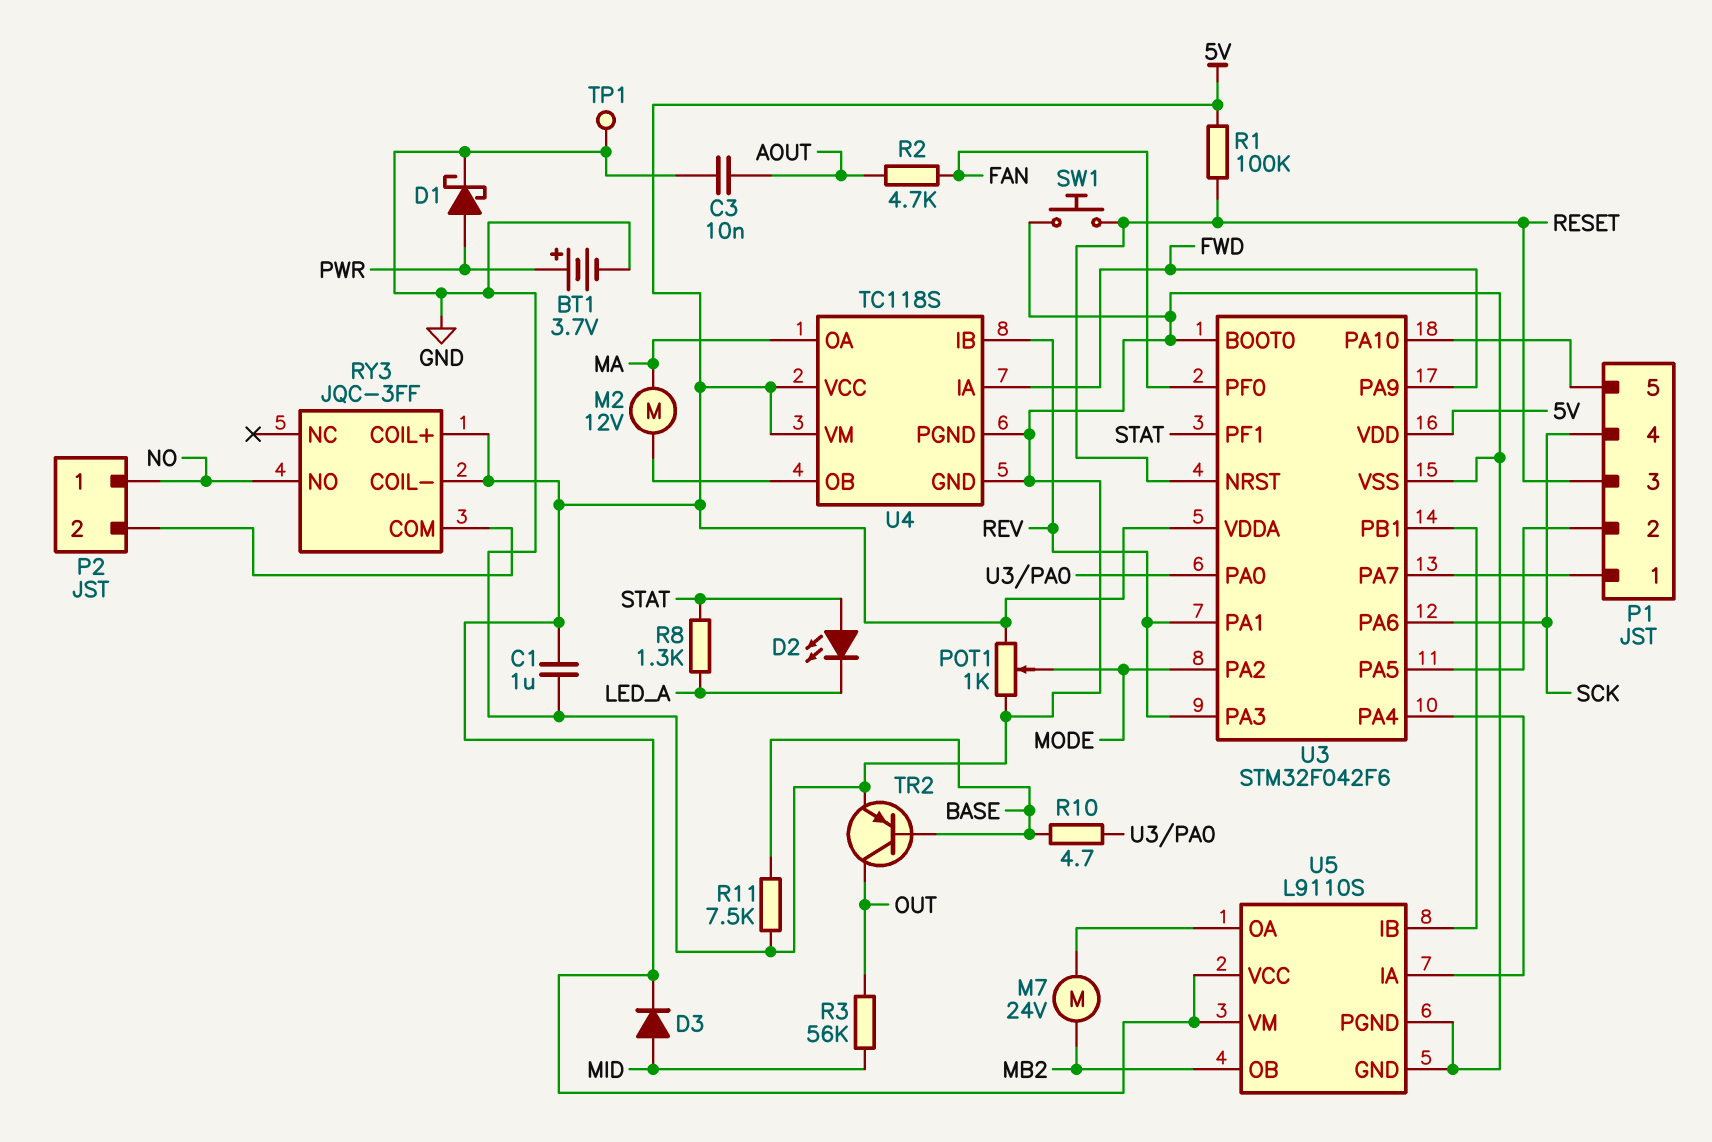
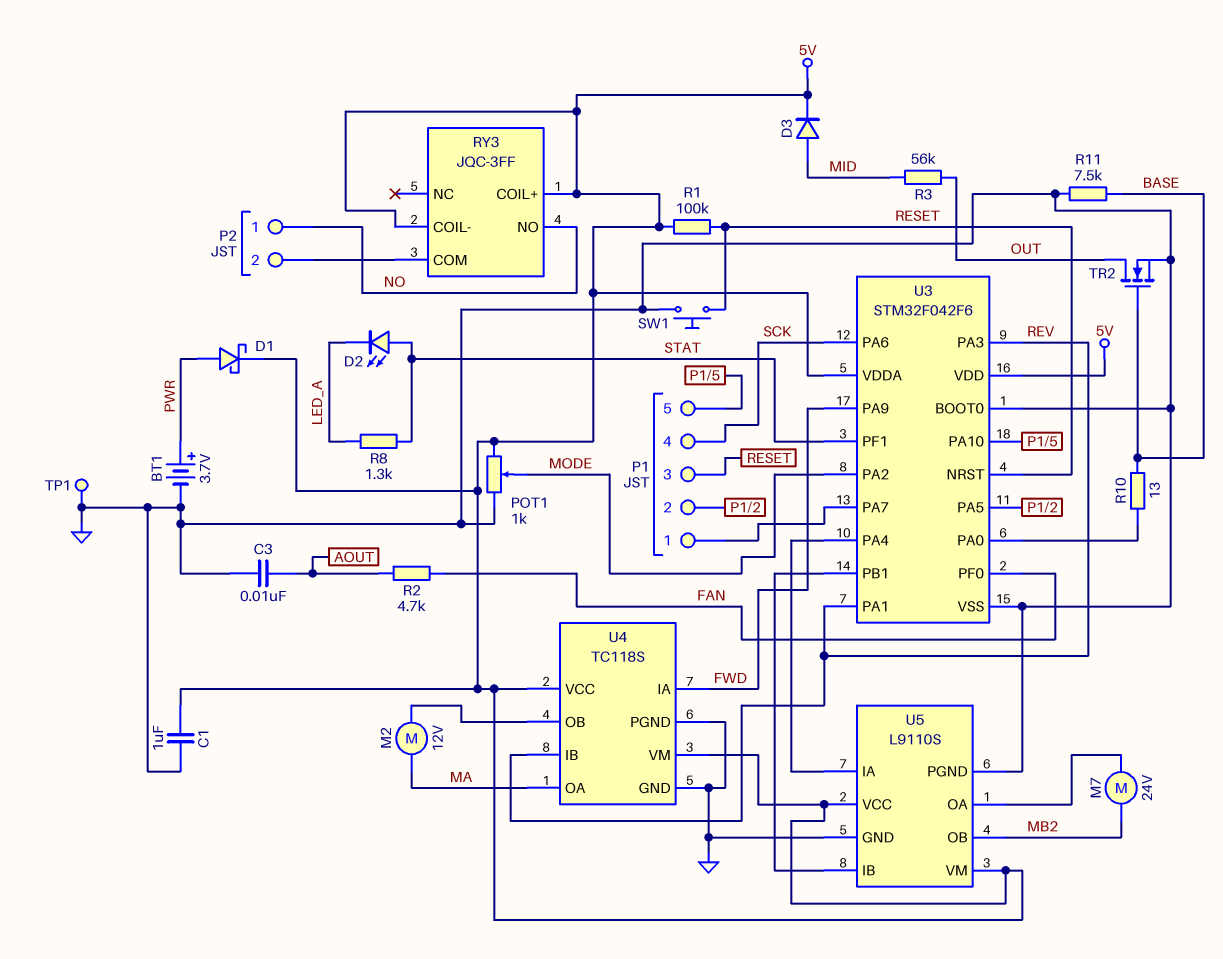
D1: schottky (A PWR, K GND) -> schottky (A PWR, K 5V)
R10: 4.7 (BASE, U3/PA0) -> 13 (BASE, U3/PA0)
TR2: PNP (B BASE, C OUT, E GND) -> NMOS (G BASE, D OUT, S GND)

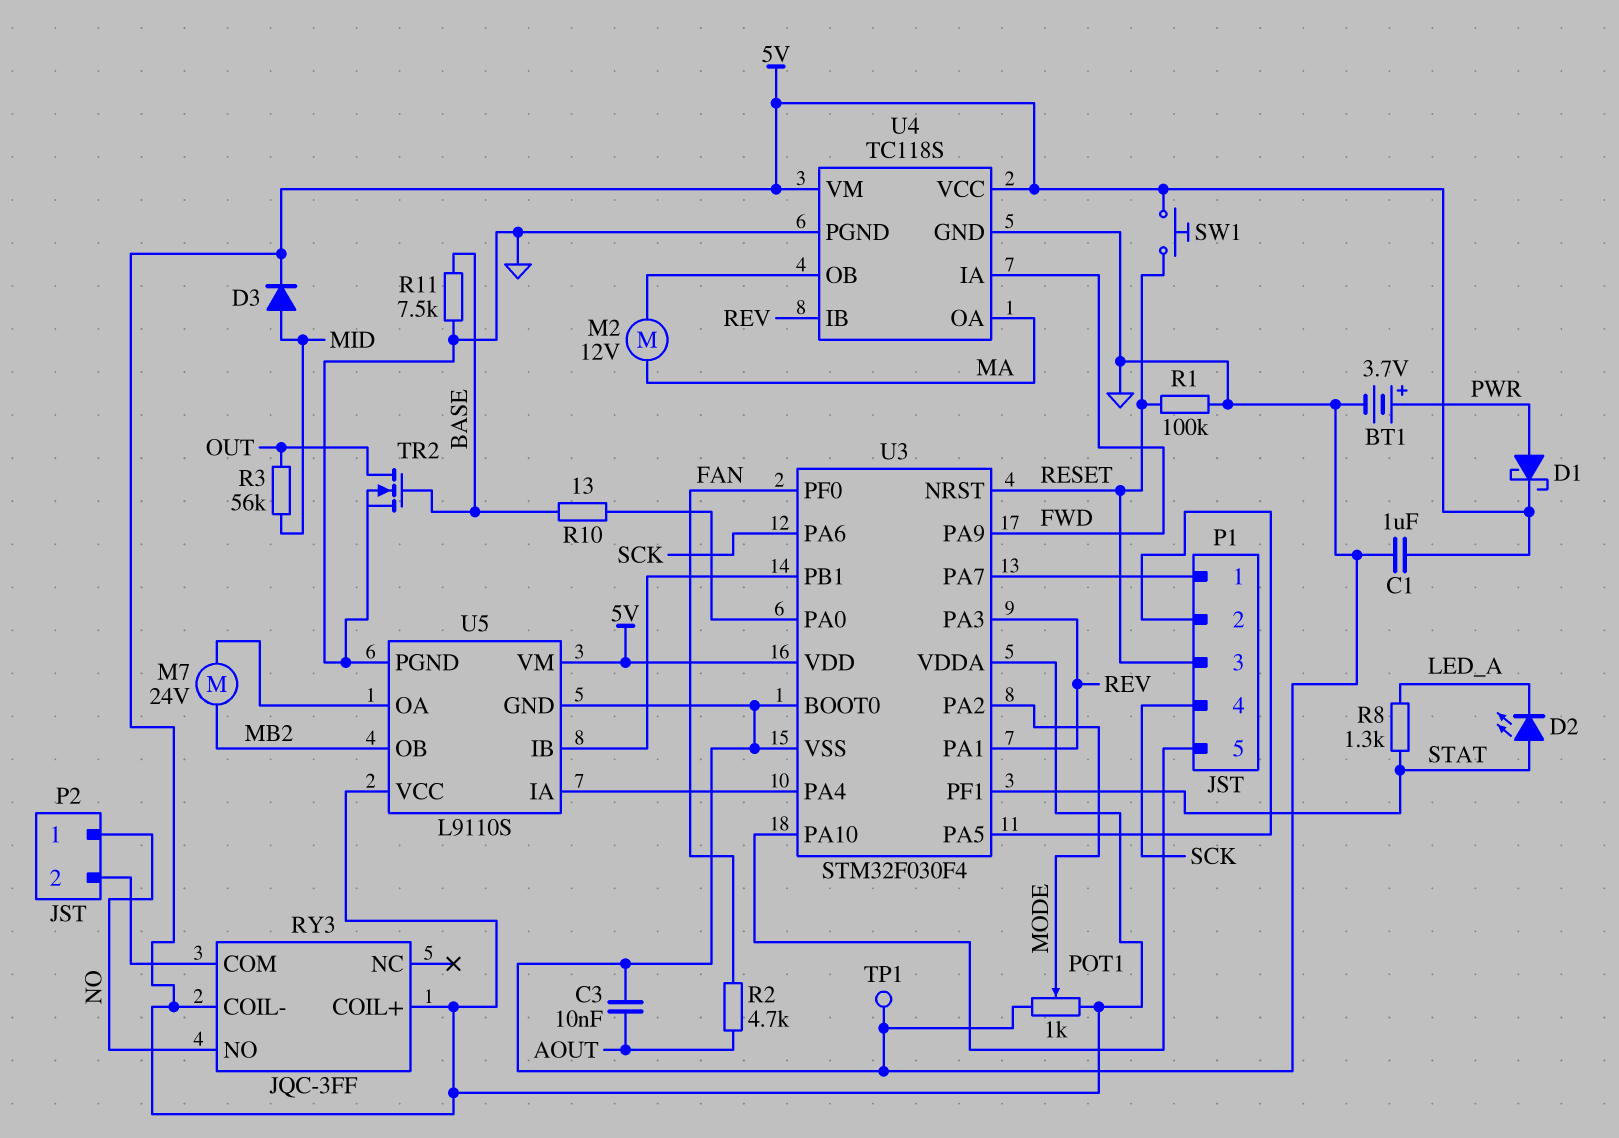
R1: 100k (5V, RESET) -> 100k (GND, RESET)
SW1: button (GND, RESET) -> button (5V, RESET)
U3: STM32F042F6 -> STM32F030F4

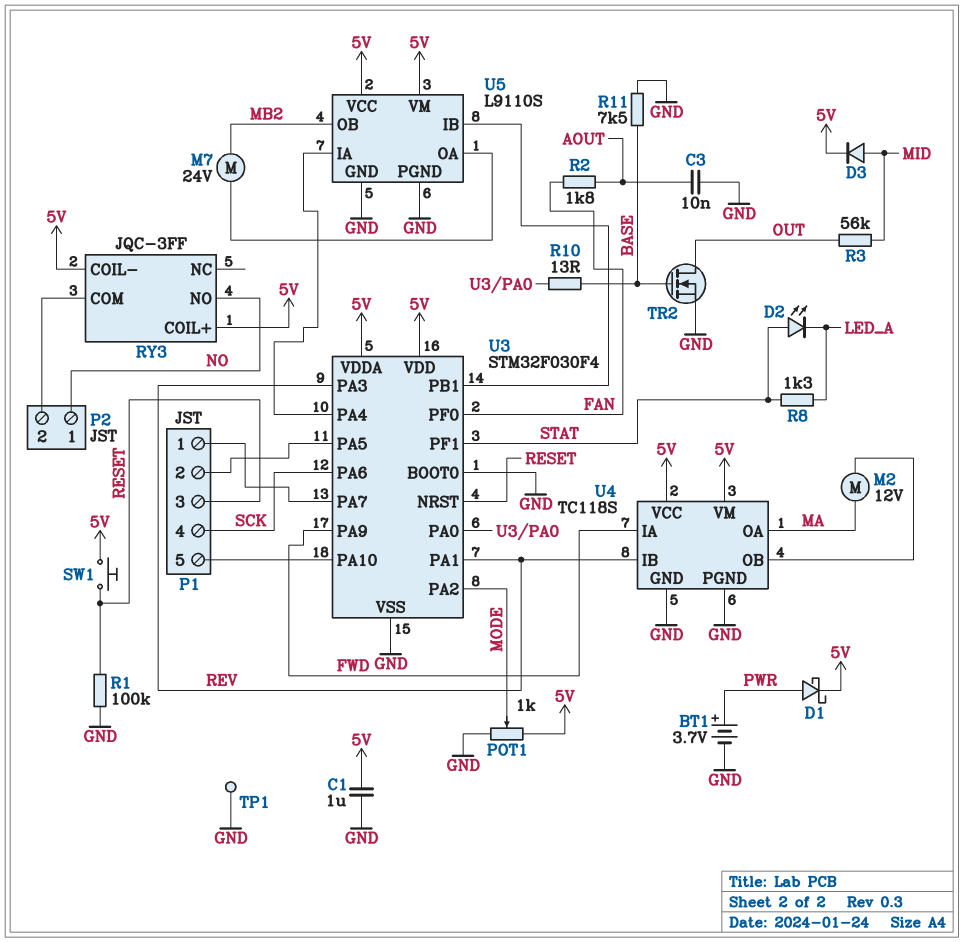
R2: 4.7k (AOUT, FAN) -> 1.8k (AOUT, FAN)

